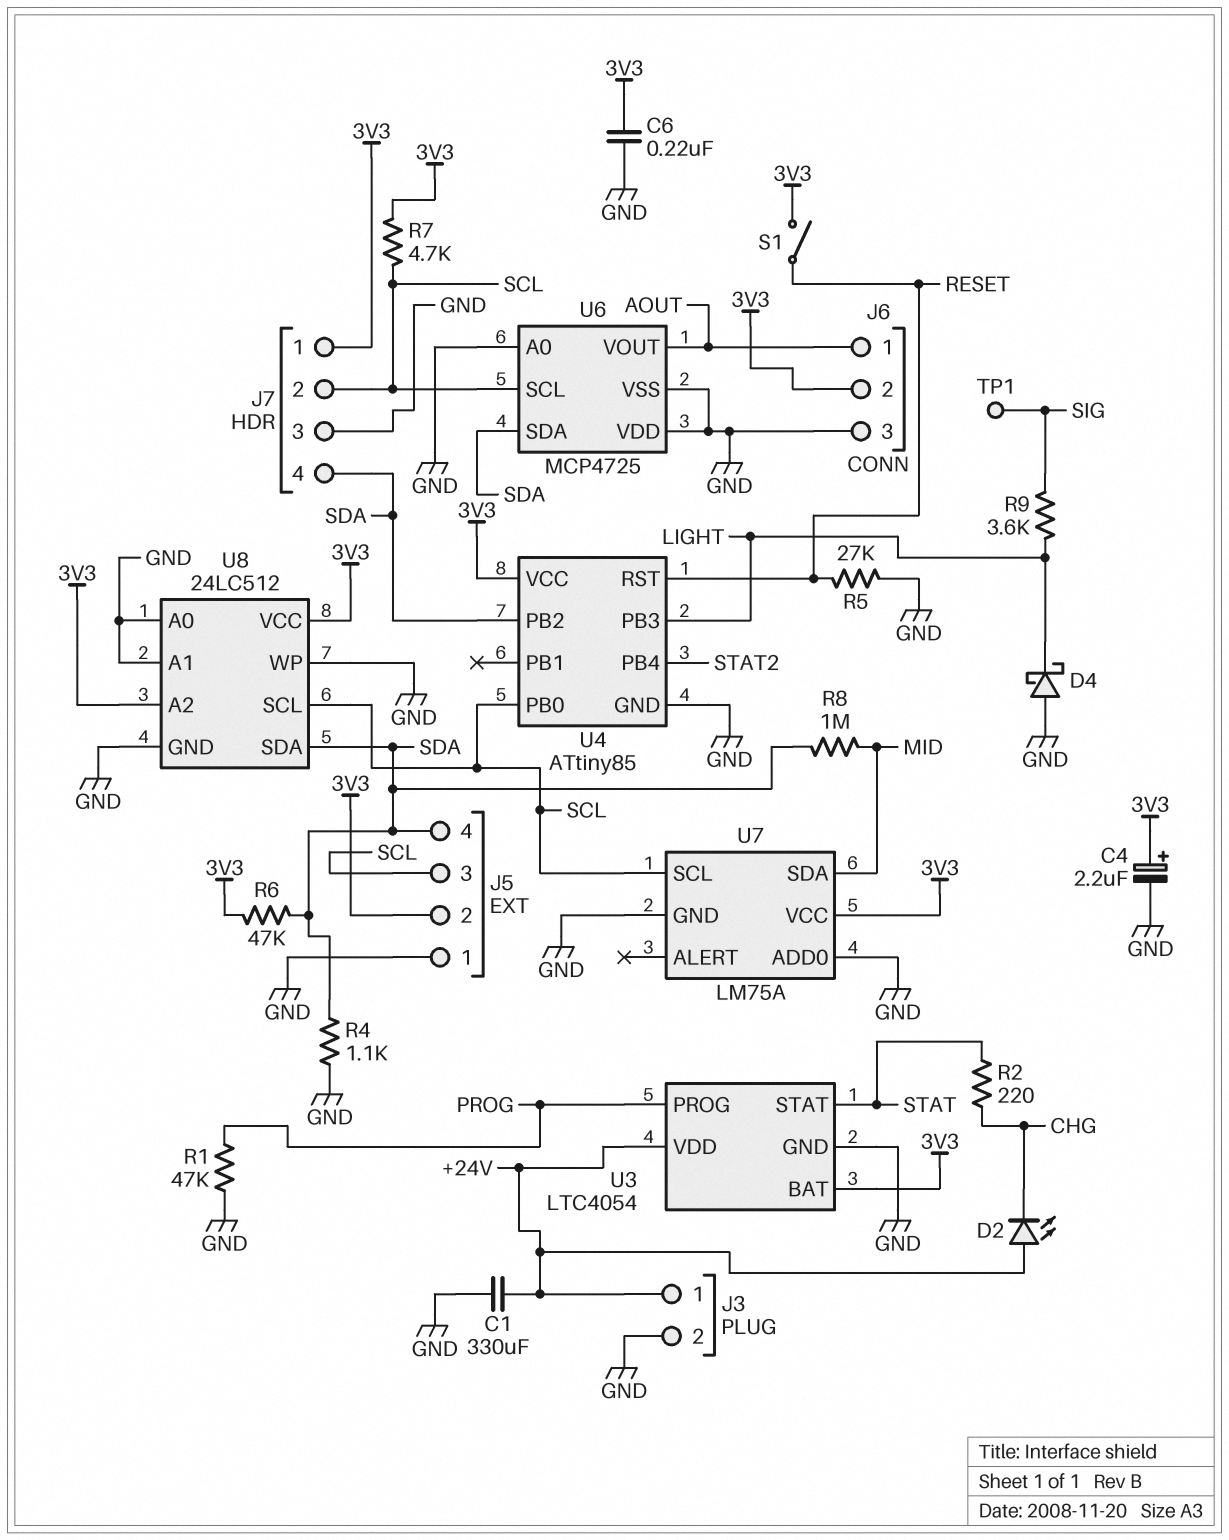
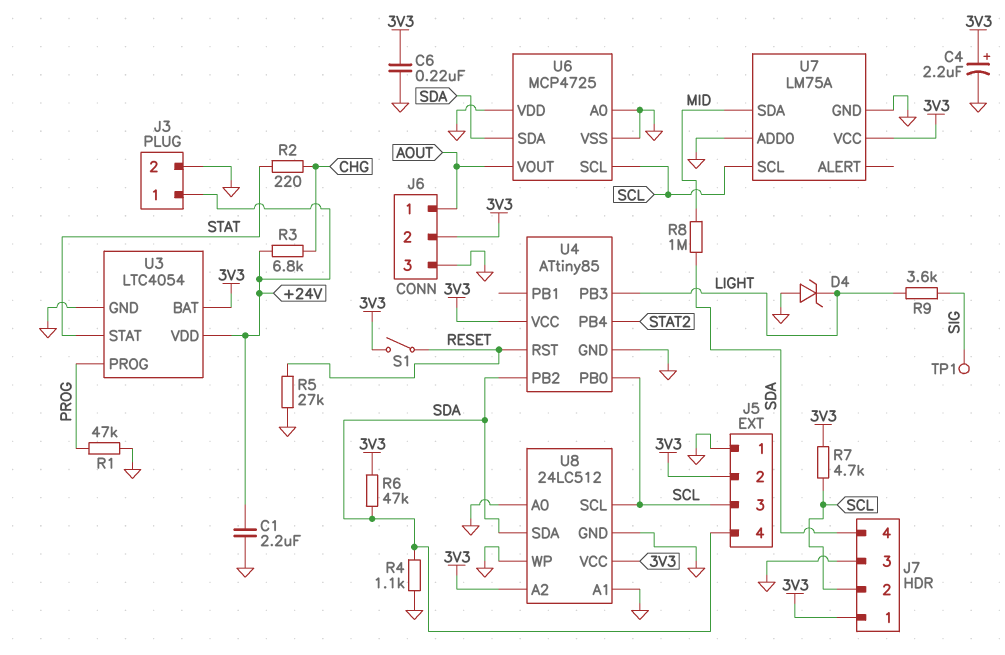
C1: 330uF (+24V, GND) -> 2.2uF (+24V, GND)
D2: LED (A +24V, K CHG) -> none
D4: schottky (A GND, K LIGHT) -> zener (A GND, K LIGHT)
R3: none -> 6.8k (+24V, CHG)

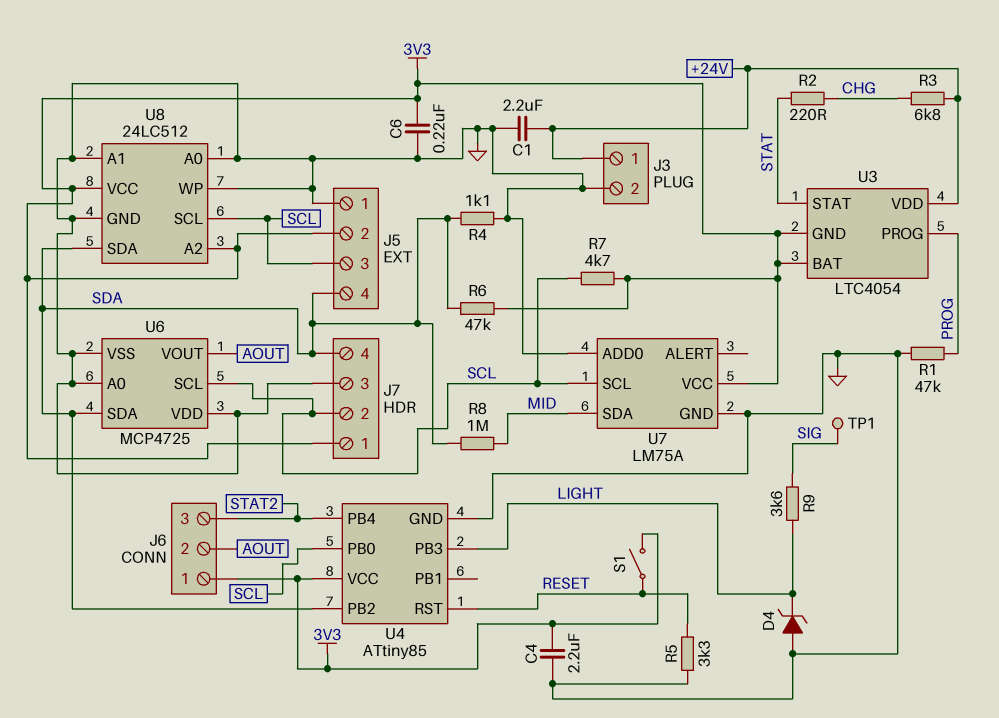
C4: 2.2uF (plus 3V3, minus GND) -> 2.2uF (3V3, GND)
J6 pin 1: AOUT -> 3V3
J6 pin 2: 3V3 -> AOUT
J6 pin 3: GND -> STAT2
R5: 27k (GND, RESET) -> 3.3k (GND, RESET)
U3 pin GND: GND -> 3V3

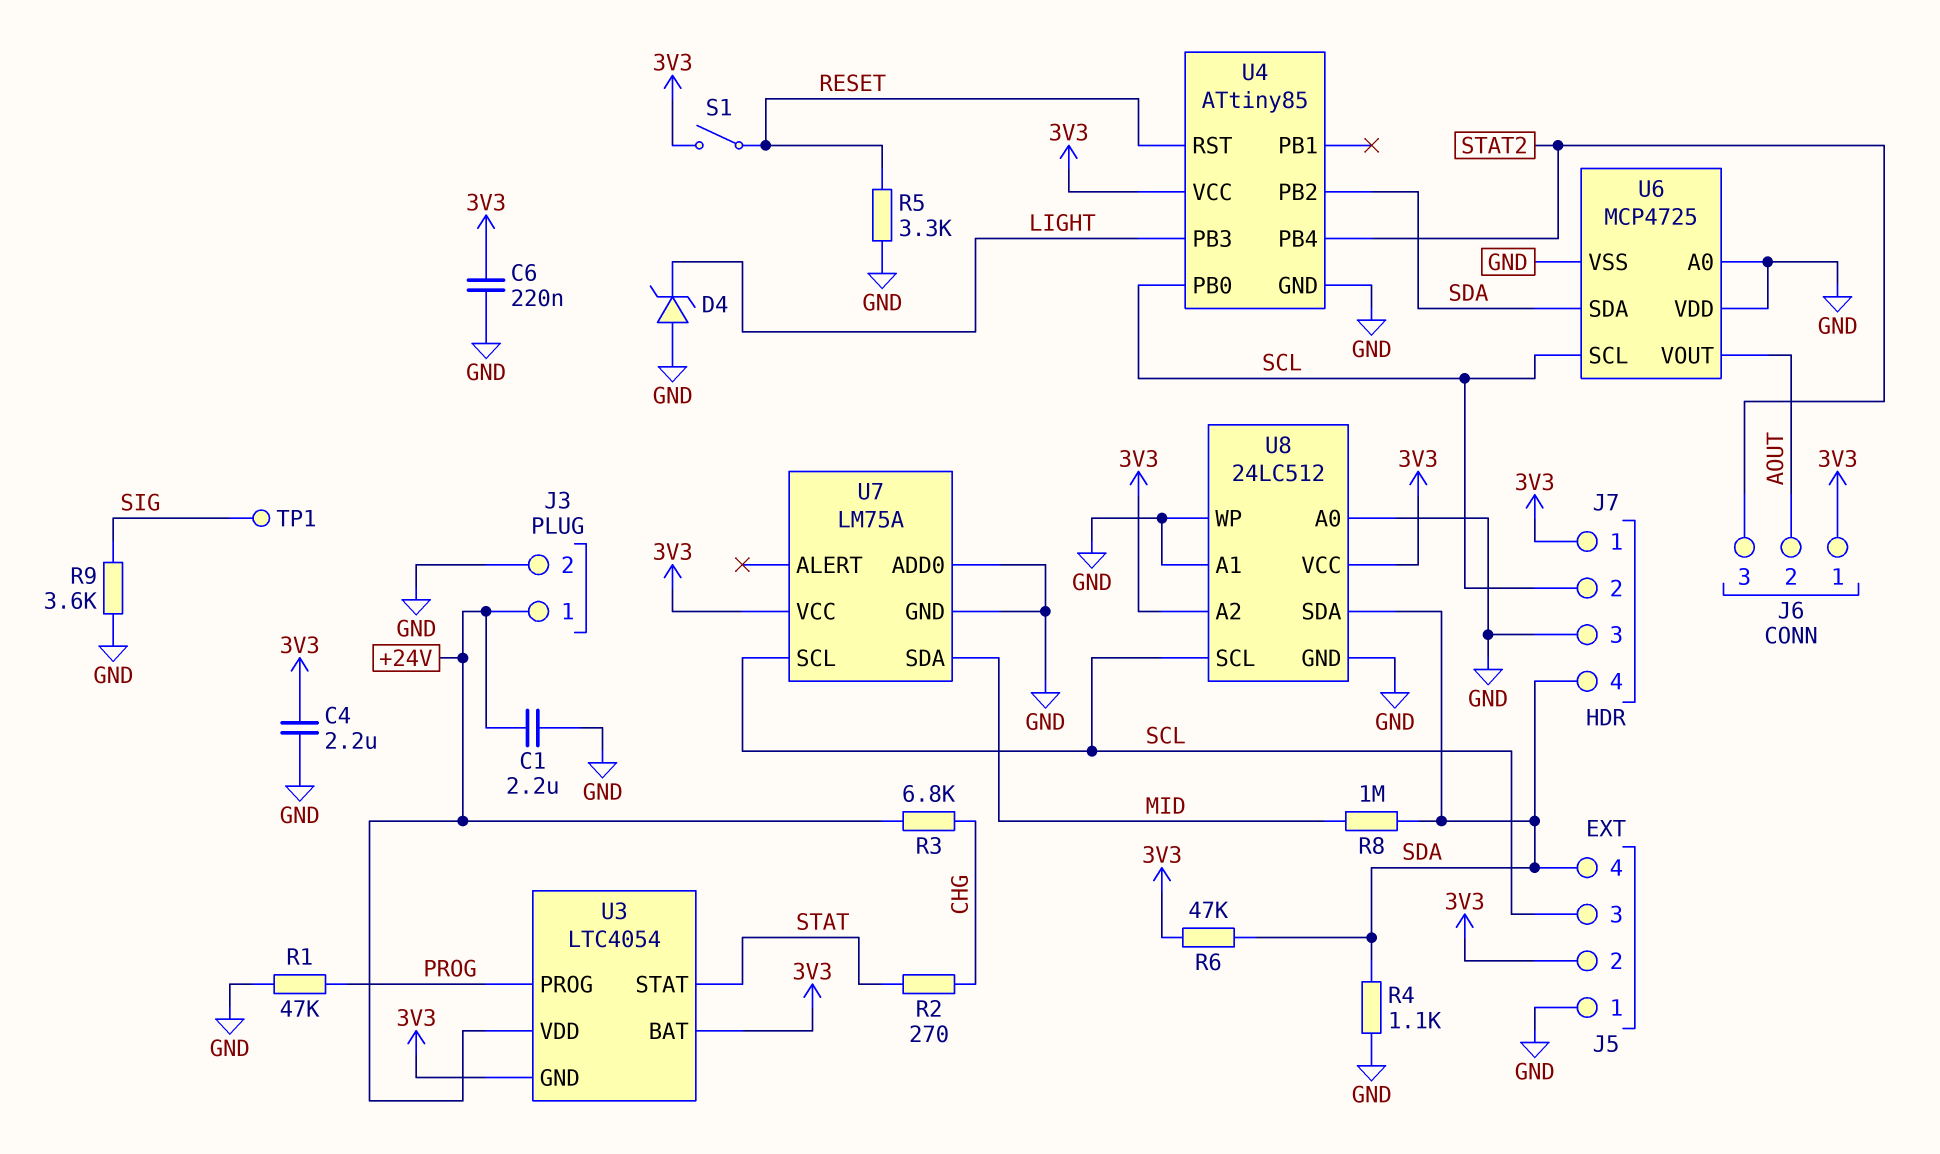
R2: 220 (CHG, STAT) -> 270 (CHG, STAT)
R7: 4.7k (3V3, SCL) -> none
R9: 3.6k (LIGHT, SIG) -> 3.6k (GND, SIG)

